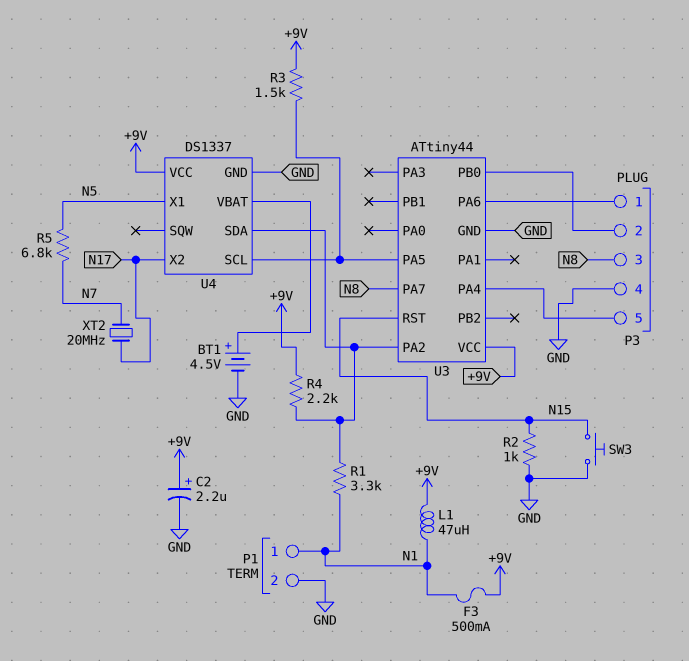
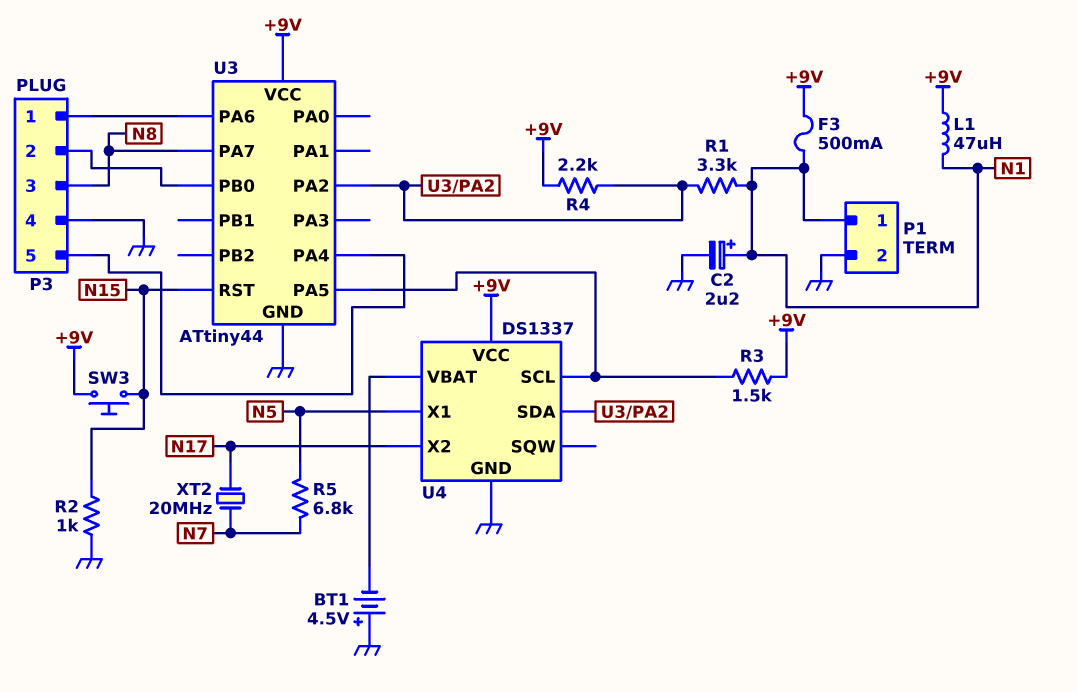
BT1: 4.5V (plus U4/VBAT, minus GND) -> 4.5V (plus GND, minus U4/VBAT)
C2: 2.2uF (plus +9V, minus GND) -> 2.2uF (plus N1, minus GND)
SW3: button (GND, N15) -> button (+9V, N15)

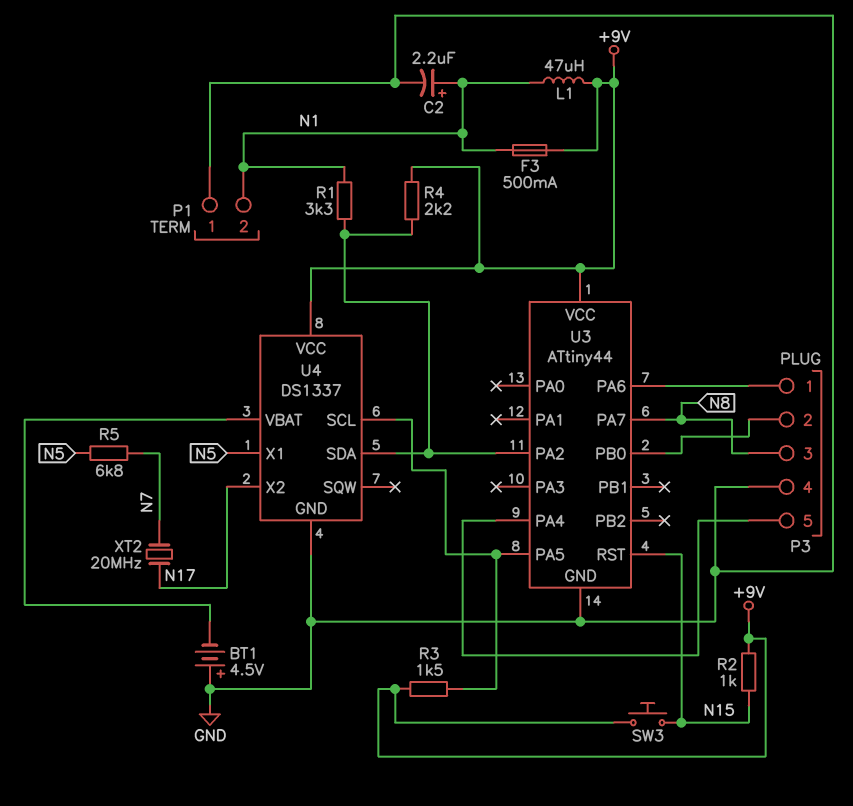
P1 pin 1: N1 -> GND
P1 pin 2: GND -> N1
R2: 1k (GND, N15) -> 1k (+9V, N15)

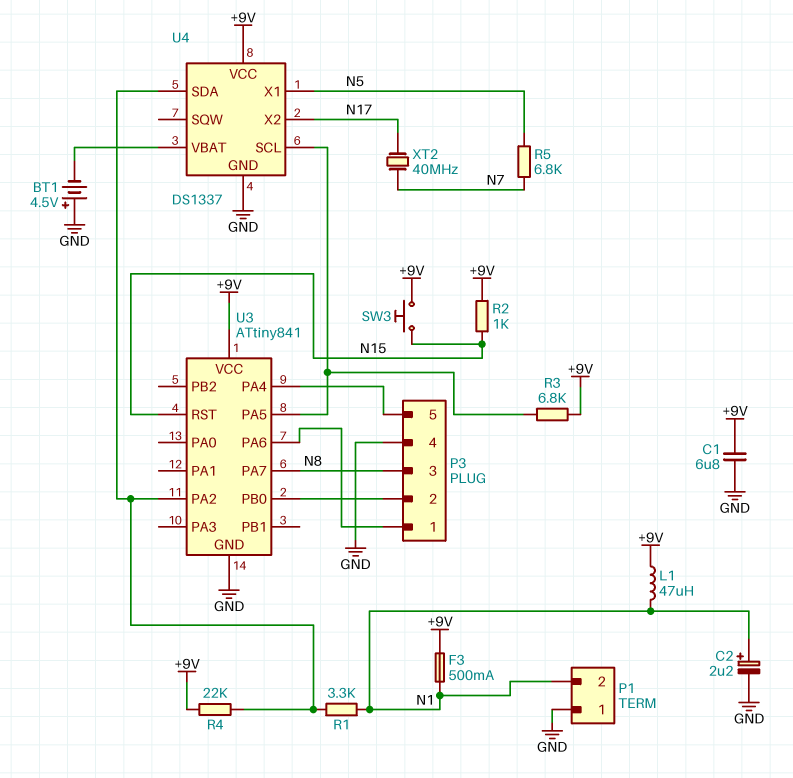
C1: none -> 6.8uF (+9V, GND)
R3: 1.5k (+9V, U3/PA5) -> 6.8k (+9V, U3/PA5)
R4: 2.2k (+9V, U3/PA2) -> 22k (+9V, U3/PA2)
U3: ATtiny44 -> ATtiny841
XT2: 20MHz (N7, N17) -> 40MHz (N7, N17)

